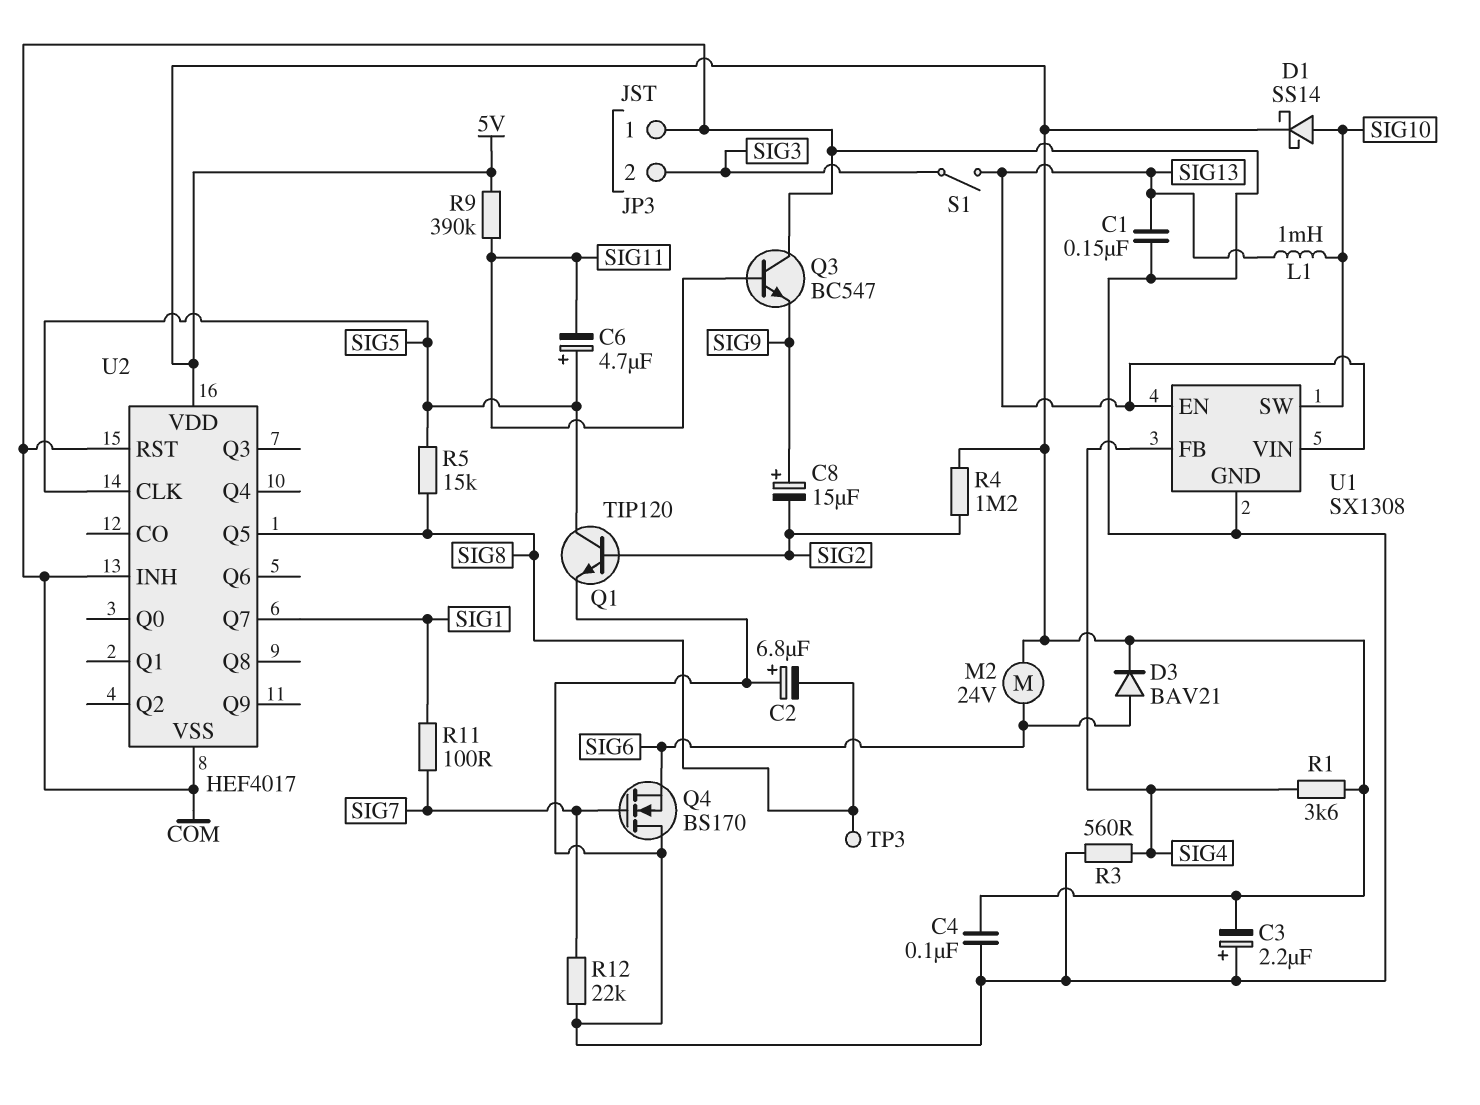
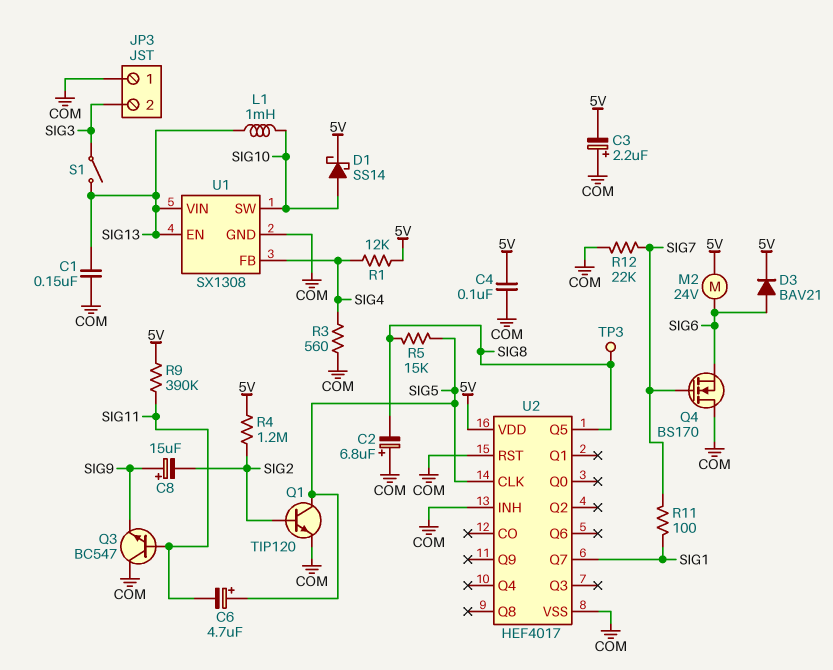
R1: 3.6k (5V, SIG4) -> 12k (5V, SIG4)

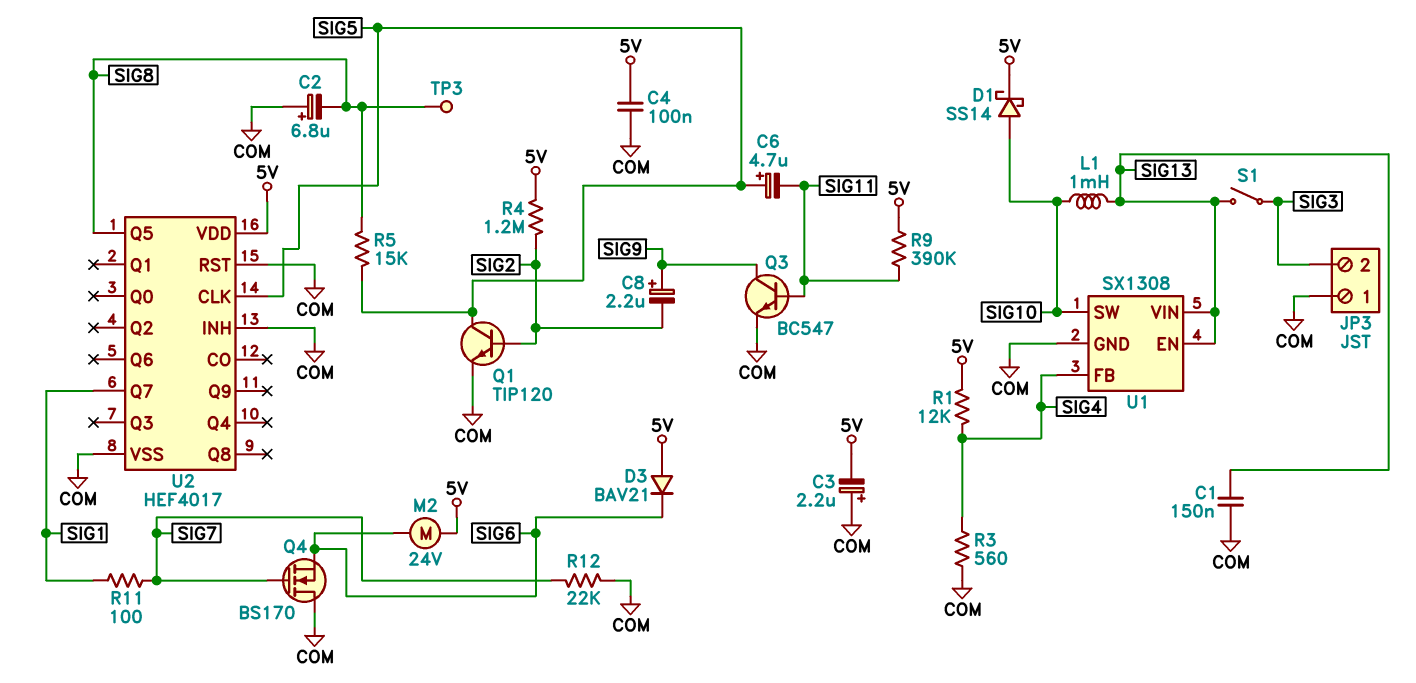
C8: 15uF (plus SIG9, minus SIG2) -> 2.2uF (plus SIG9, minus SIG2)
D3: diode BAV21 (A SIG6, K 5V) -> diode BAV21 (A 5V, K SIG6)
Q3: NPN BC547 (B SIG11, C COM, E SIG9) -> NPN BC547 (B SIG11, C SIG9, E COM)

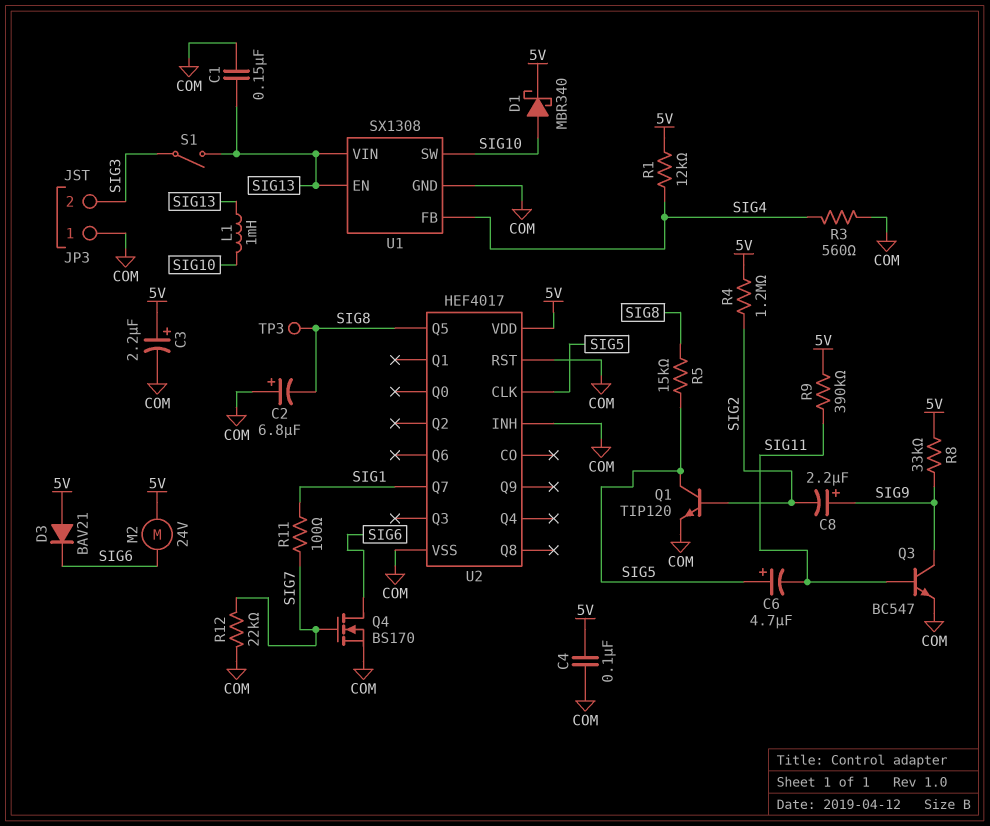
C3: 2.2uF (plus COM, minus 5V) -> 2.2uF (plus 5V, minus COM)
D1: schottky SS14 (A SIG10, K 5V) -> schottky MBR340 (A SIG10, K 5V)
Q4: NMOS BS170 (G SIG7, D COM, S SIG6) -> NMOS BS170 (G SIG7, D SIG6, S COM)
R8: none -> 33k (5V, SIG9)

